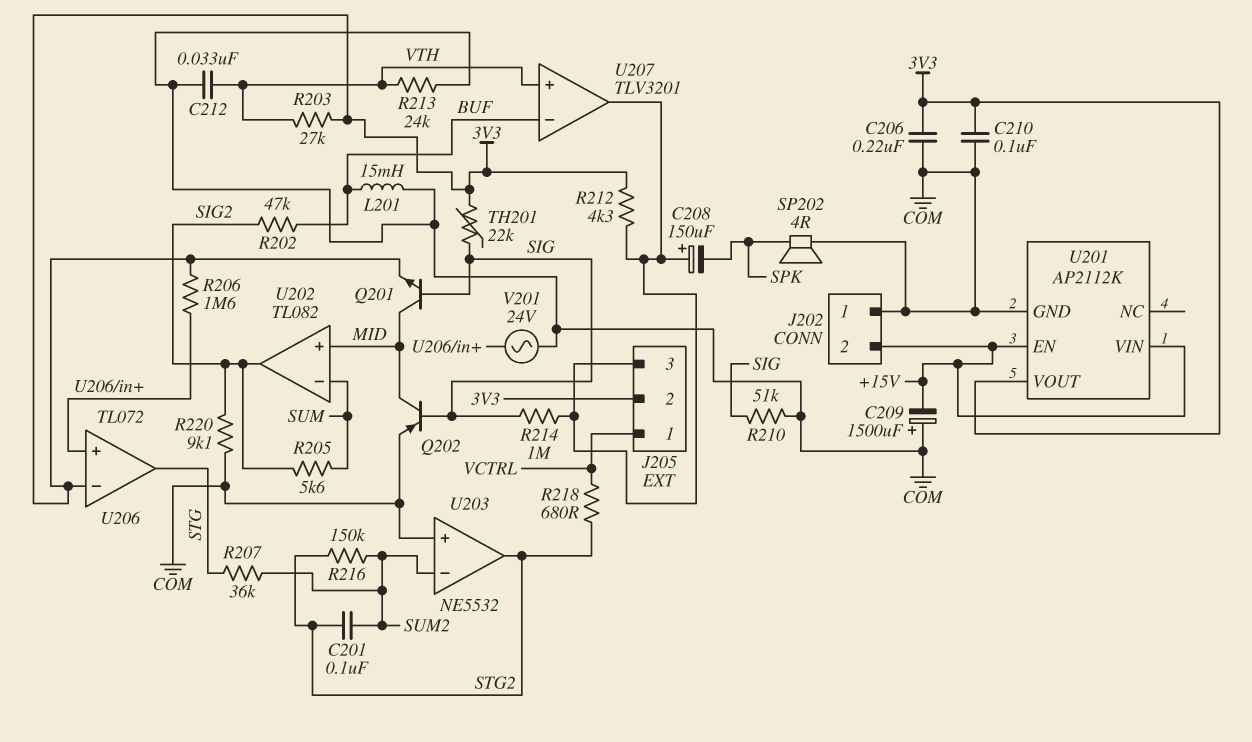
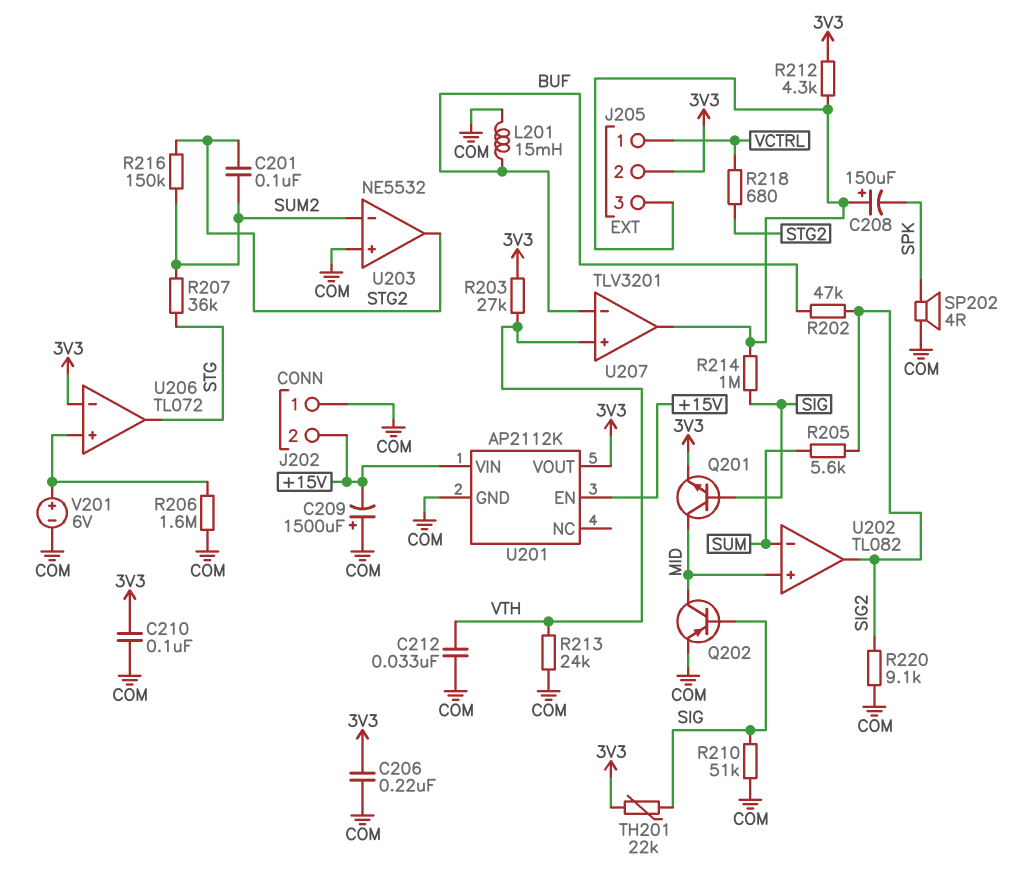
R206: 1.6M (3V3, U206/in+) -> 1.6M (COM, U206/in+)
V201: AC 24V (COM, U206/in+) -> 6V (plus U206/in+, minus COM)

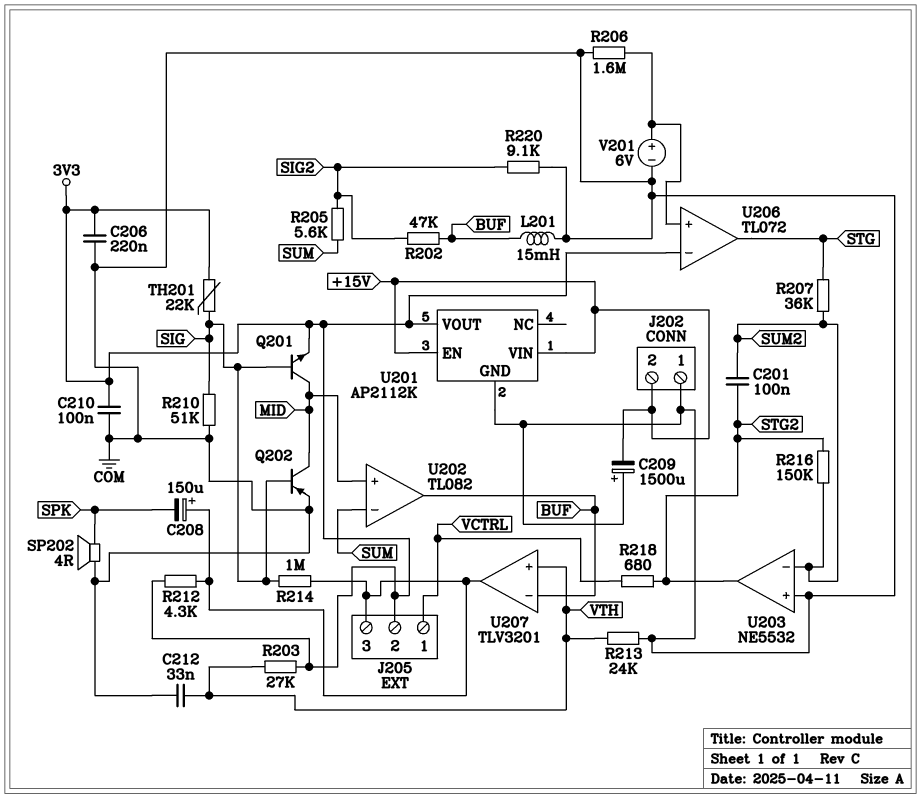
U202 pin out: SIG2 -> BUF

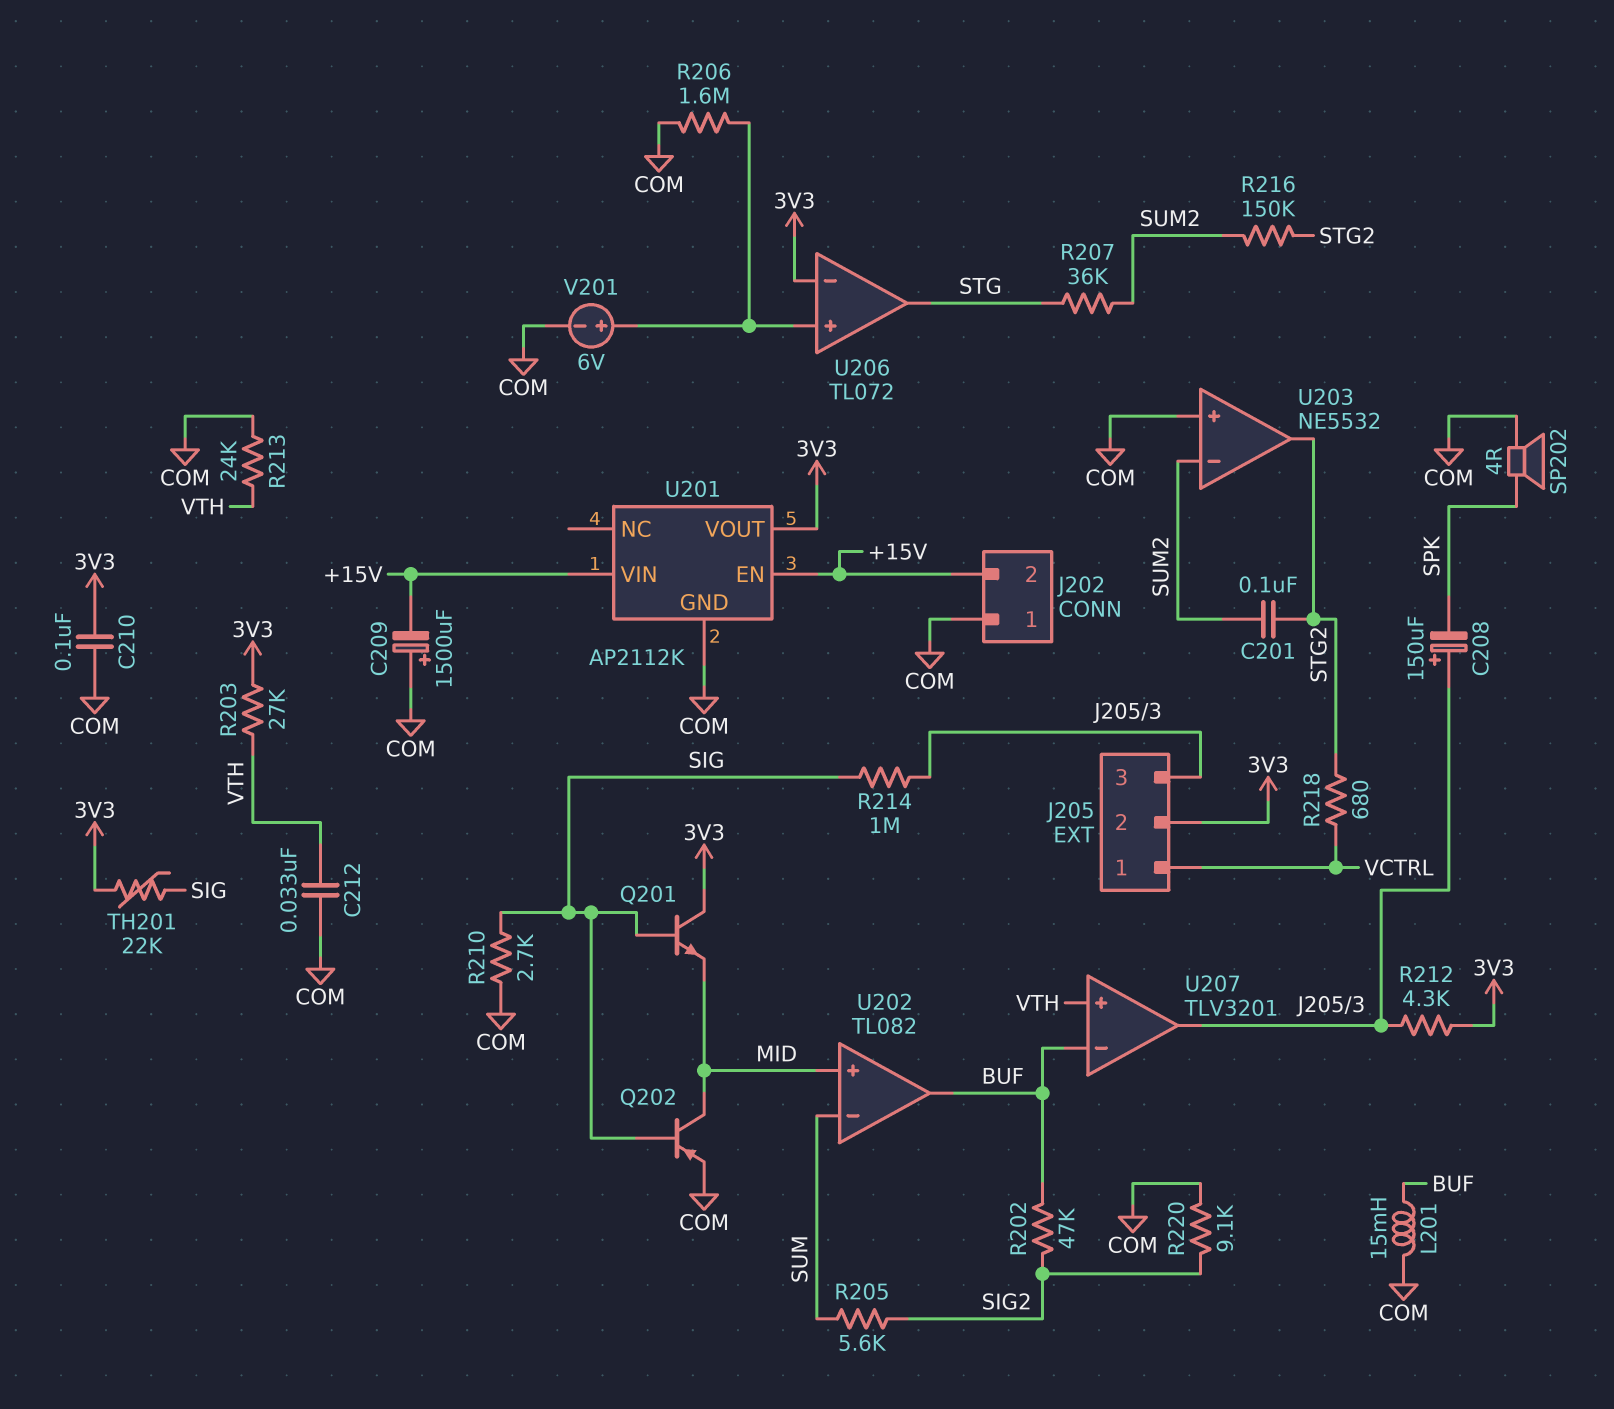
C206: 220nF (3V3, COM) -> none
Q201: NPN (B SIG, C MID, E 3V3) -> NPN (B SIG, C 3V3, E MID)
R210: 51k (COM, SIG) -> 2.7k (COM, SIG)

